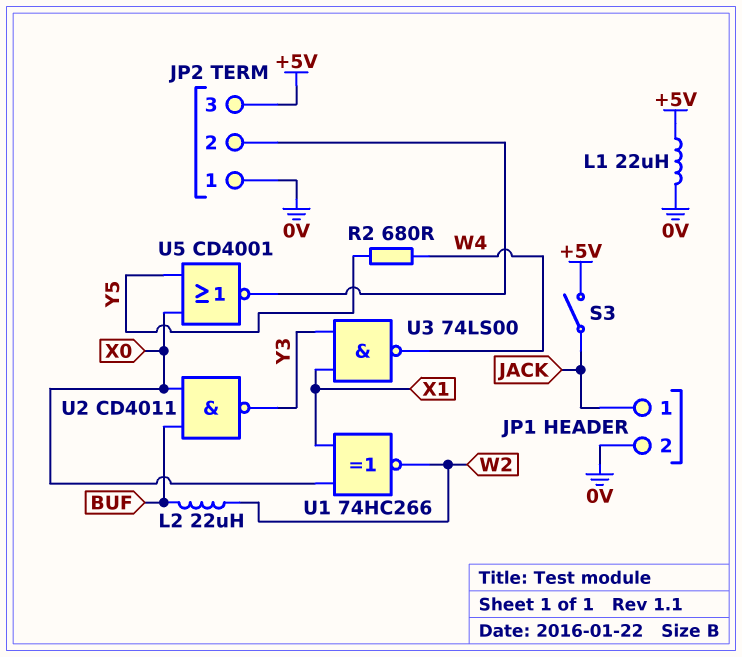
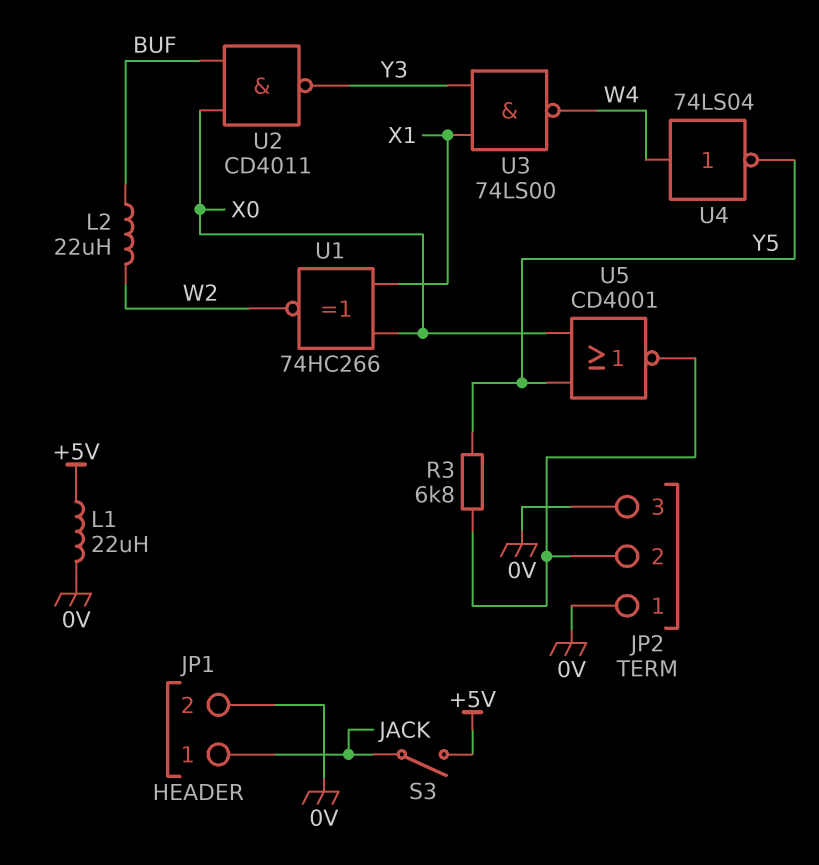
JP2 pin 3: +5V -> 0V
R2: 680 (W4, Y5) -> none
R3: none -> 6.8k (JP2/2, Y5)
U4: none -> NOT 74LS04 (in W4, out Y5)

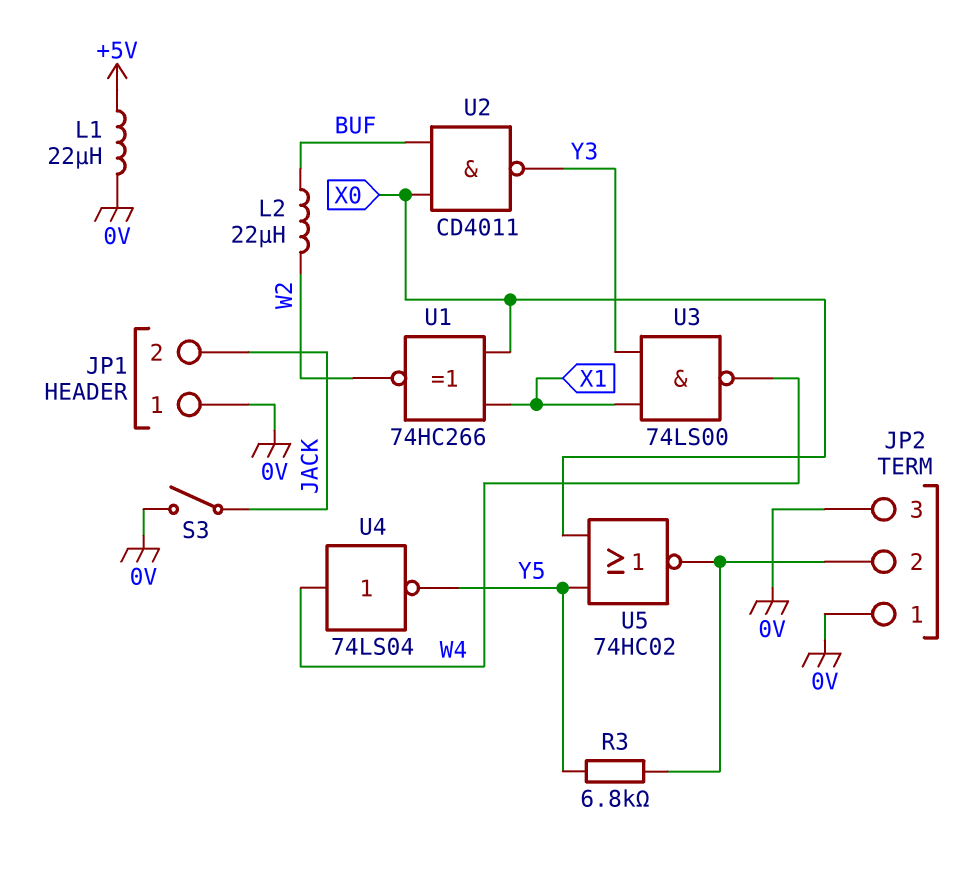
JP1 pin 1: JACK -> 0V
JP1 pin 2: 0V -> JACK
S3: switch (+5V, JACK) -> switch (0V, JACK)
U5: NOR CD4001 (in X0, in Y5, out JP2/2) -> NOR 74HC02 (in X0, in Y5, out JP2/2)

